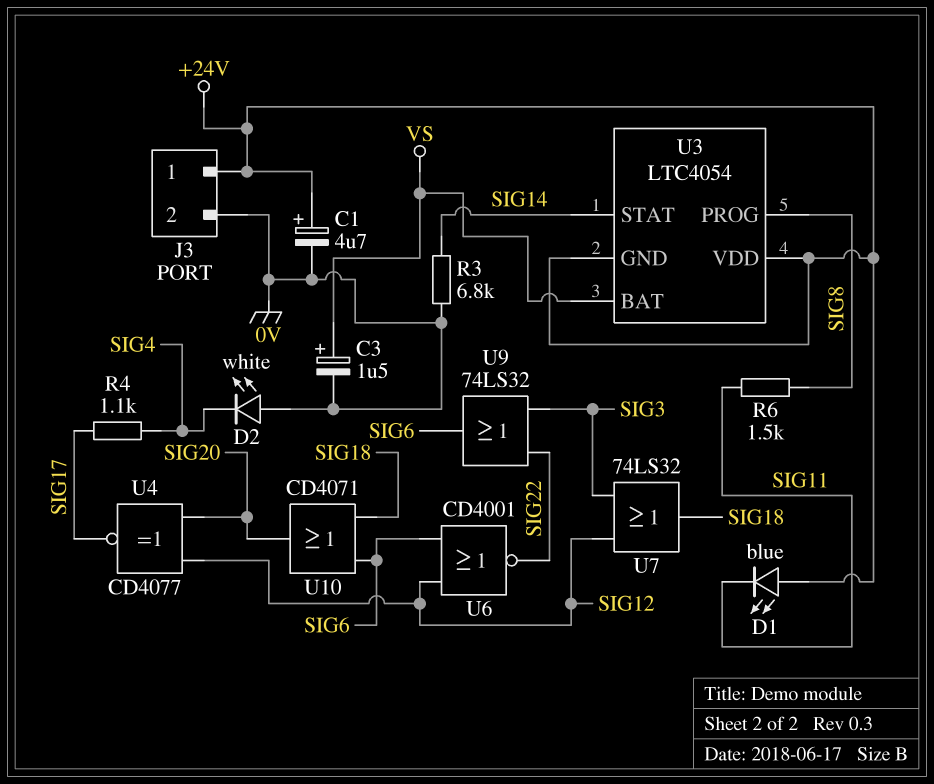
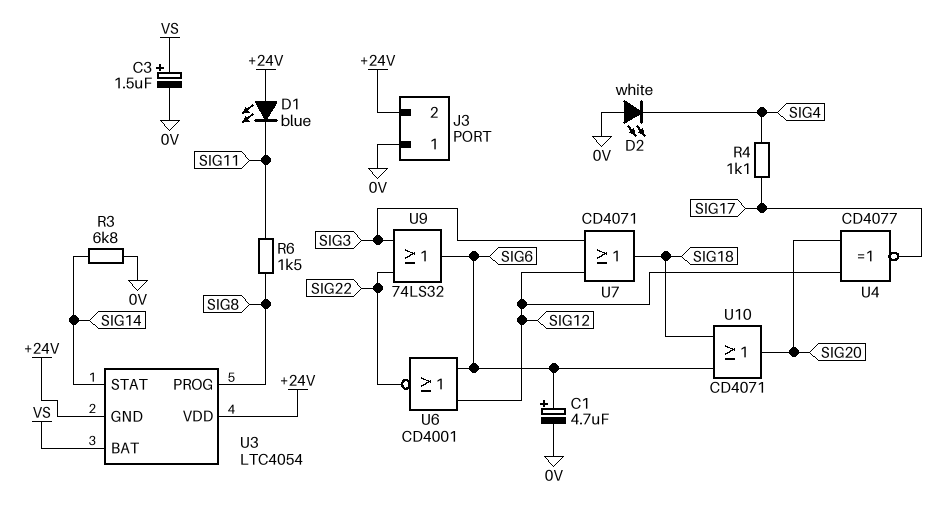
C1: 4.7uF (plus +24V, minus 0V) -> 4.7uF (plus SIG6, minus 0V)
J3 pin 1: +24V -> 0V
J3 pin 2: 0V -> +24V
U7: OR 74LS32 (in SIG3, in SIG12, out SIG18) -> OR CD4071 (in SIG3, in SIG12, out SIG18)

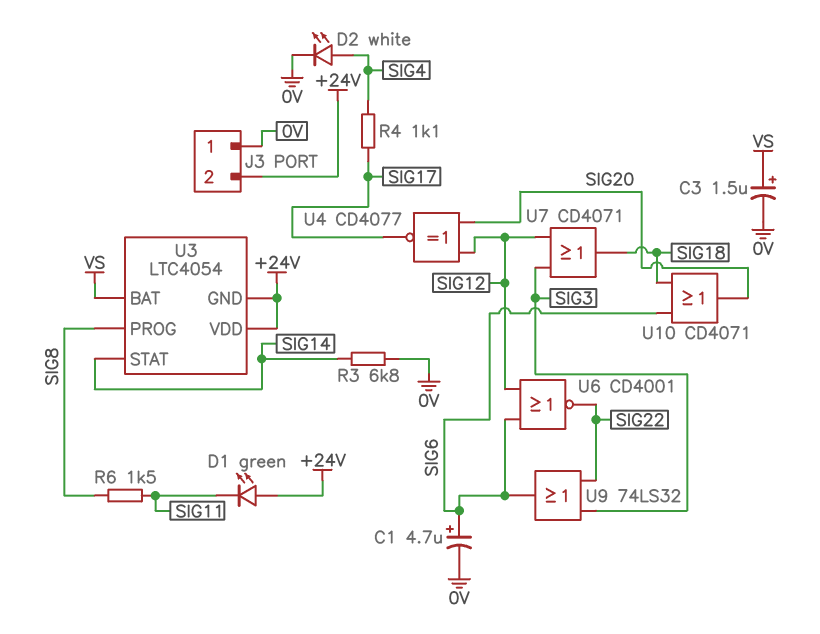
D1: LED blue (A +24V, K SIG11) -> LED green (A +24V, K SIG11)
D2: LED white (A 0V, K SIG4) -> LED white (A SIG4, K 0V)

